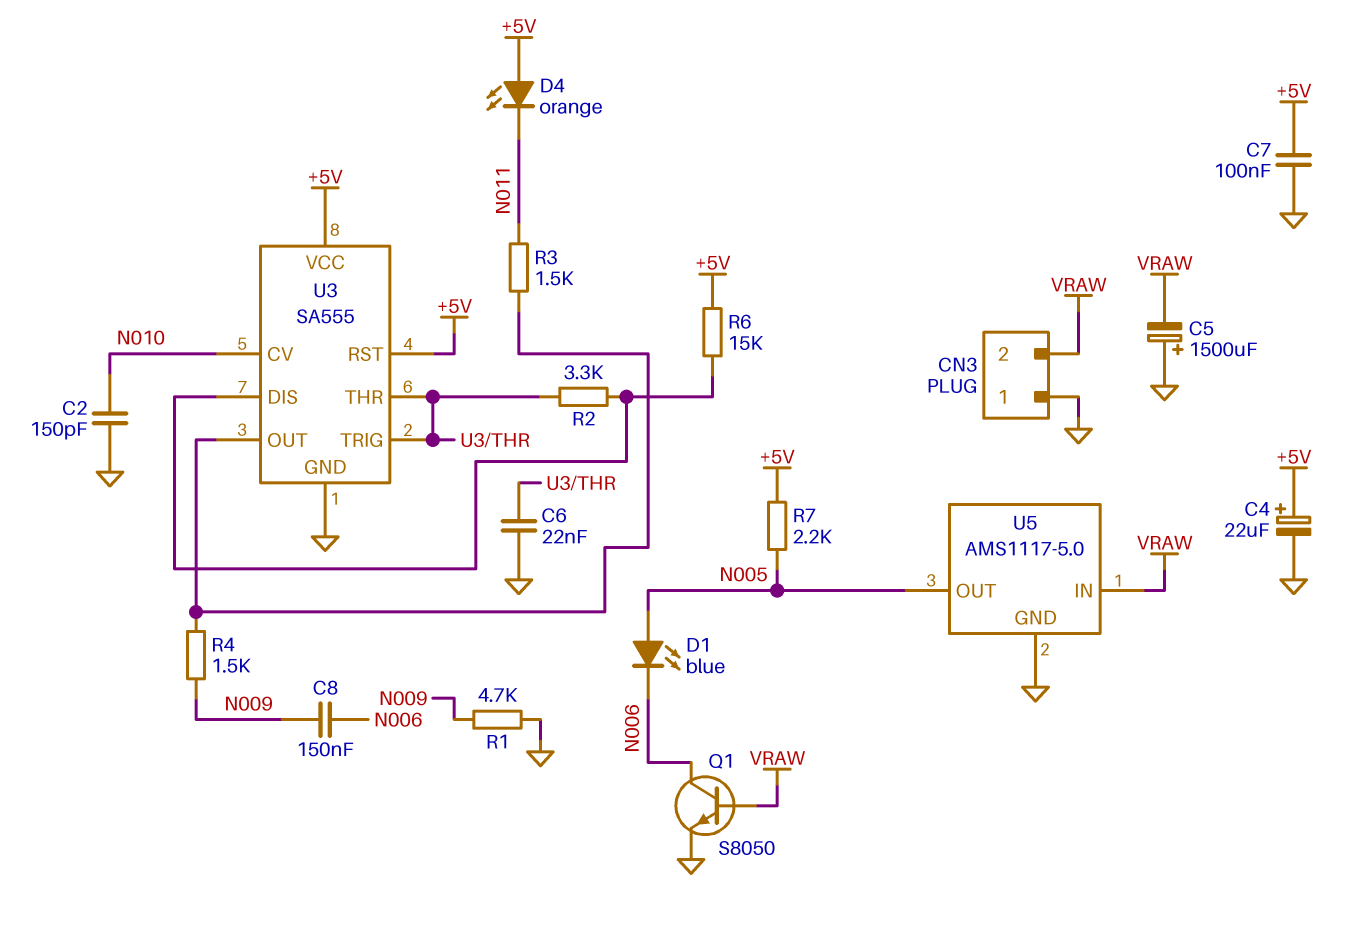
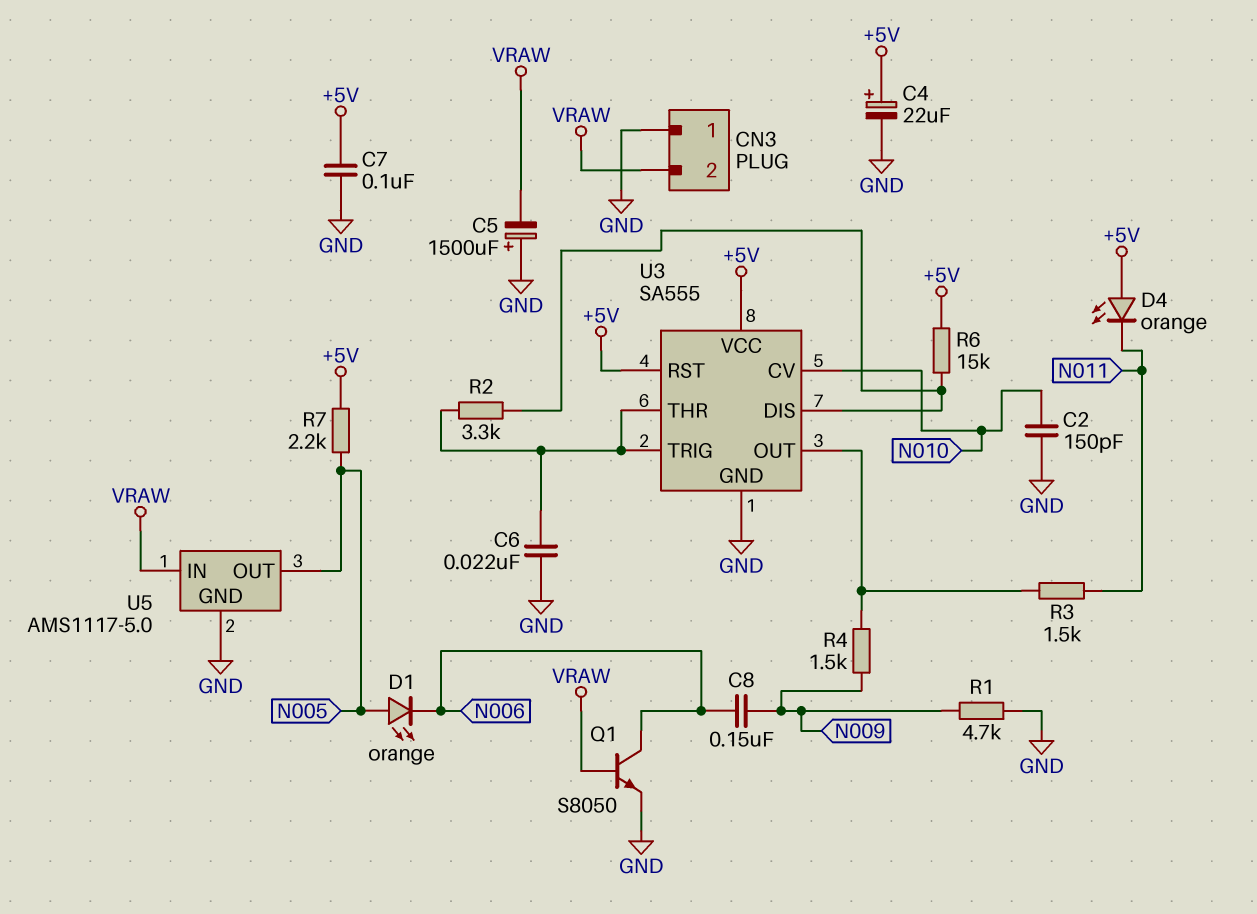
D1: LED blue (A N005, K N006) -> LED orange (A N005, K N006)

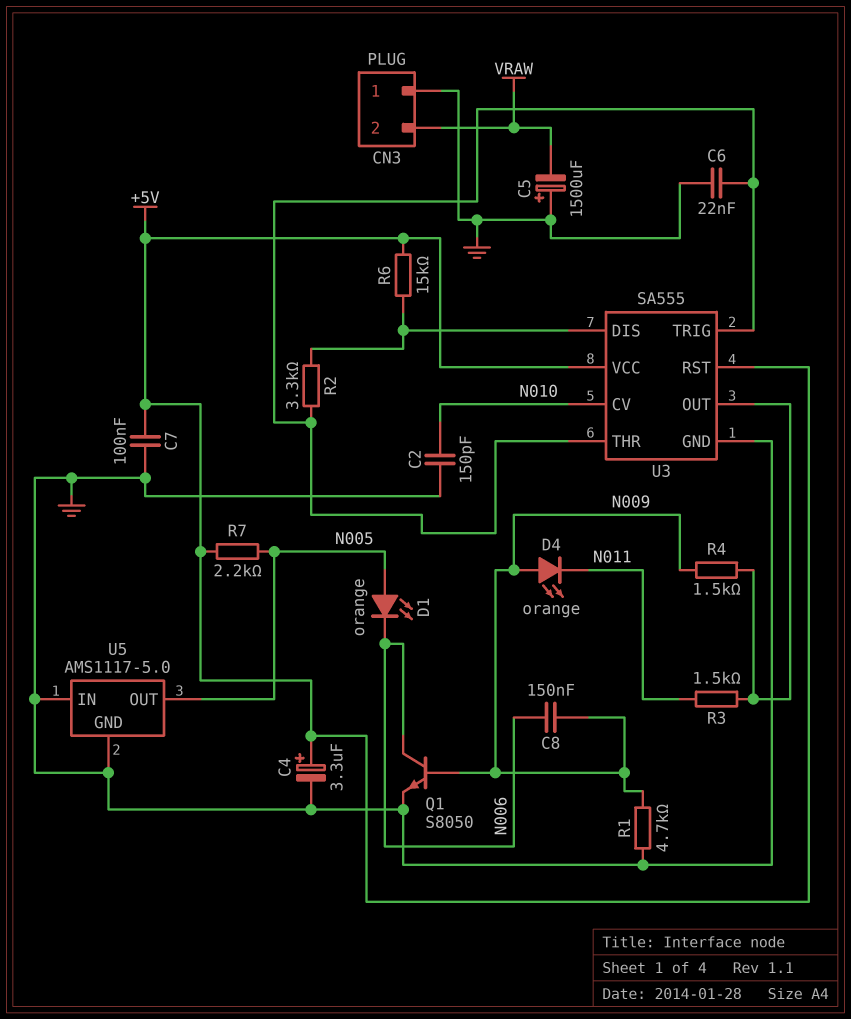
C4: 22uF (plus +5V, minus GND) -> 3.3uF (plus +5V, minus GND)
D4: LED orange (A +5V, K N011) -> LED orange (A N009, K N011)
Q1: NPN S8050 (B VRAW, C N006, E GND) -> NPN S8050 (B N009, C N006, E GND)
U5 pin IN: VRAW -> GND

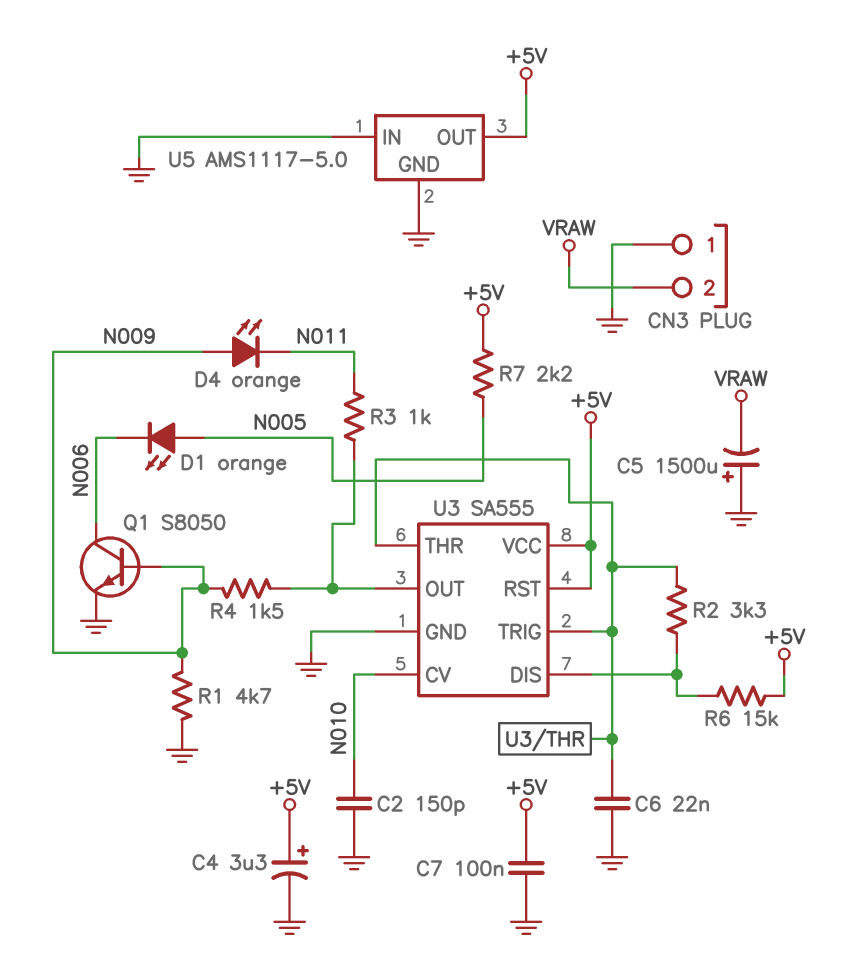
C8: 150nF (N006, N009) -> none
R3: 1.5k (N011, U3/OUT) -> 1k (N011, U3/OUT)
U5 pin OUT: N005 -> +5V

